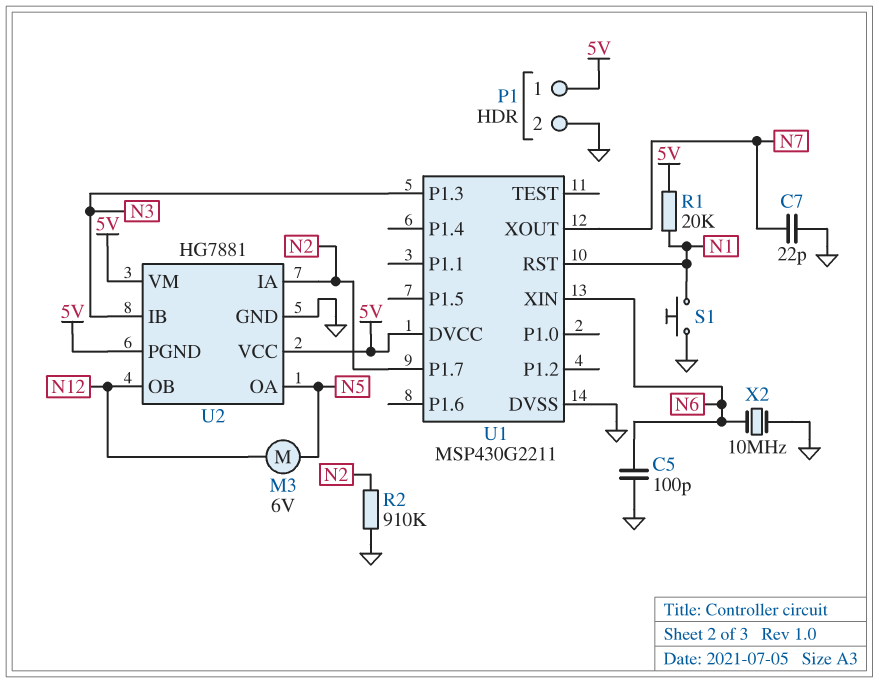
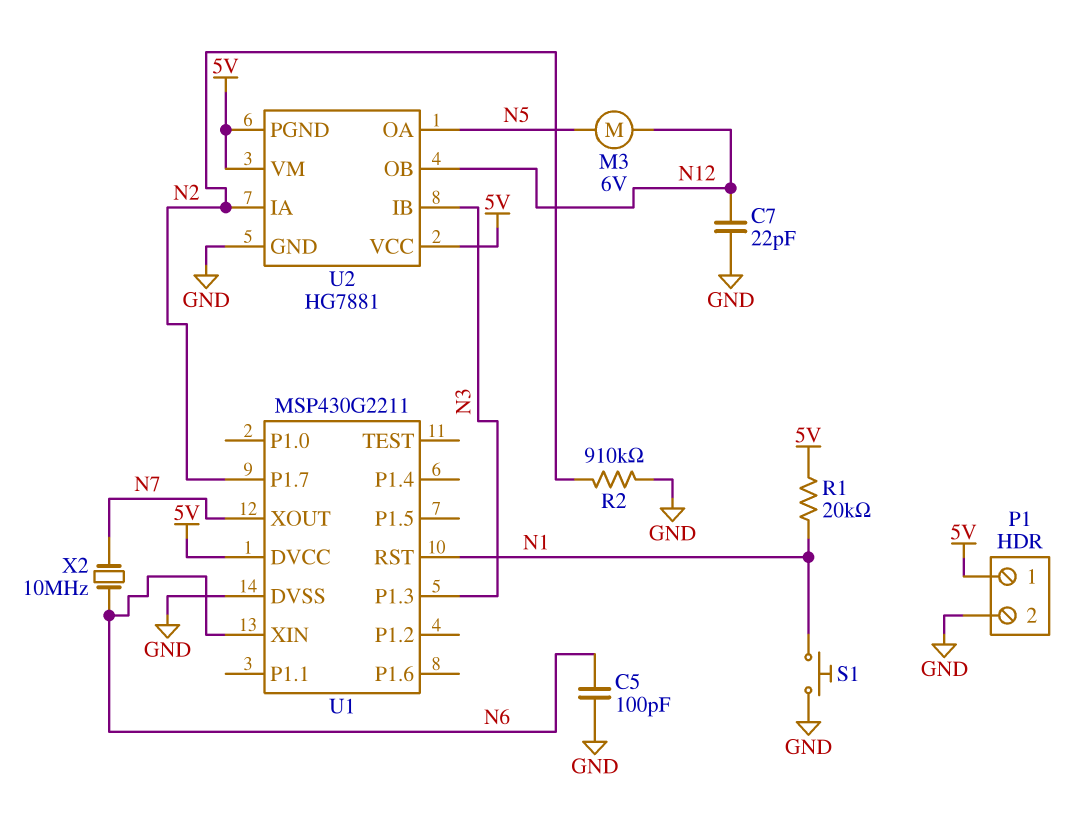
C7: 22pF (GND, N7) -> 22pF (GND, N12)
X2: 10MHz (GND, N6) -> 10MHz (N6, N7)

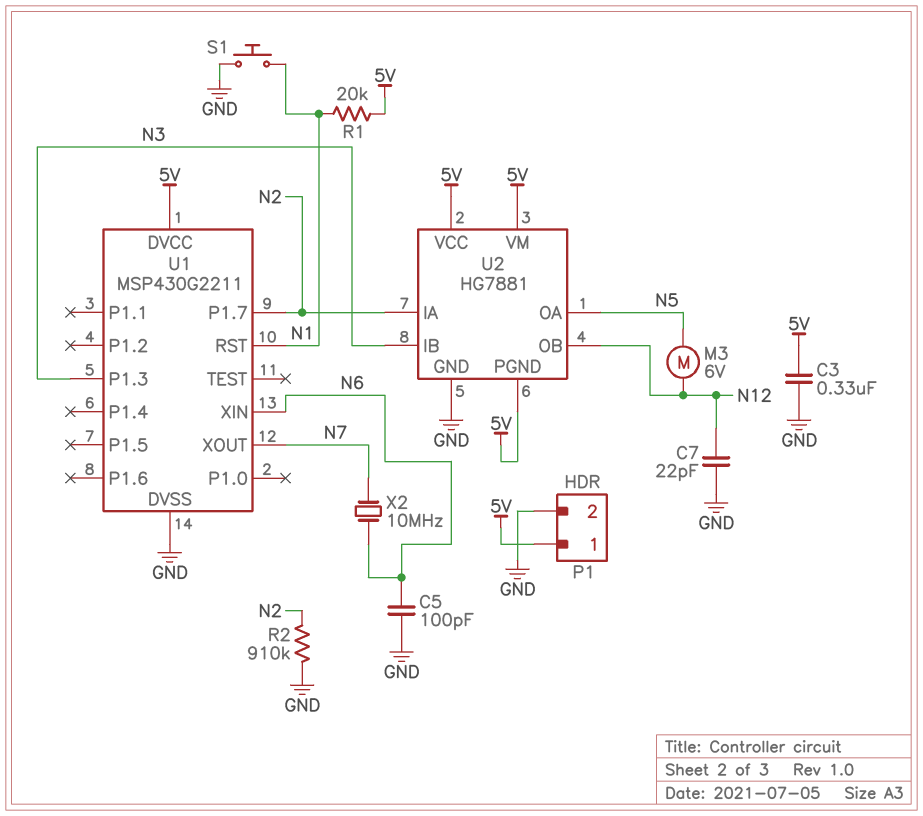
C3: none -> 330nF (5V, GND)

